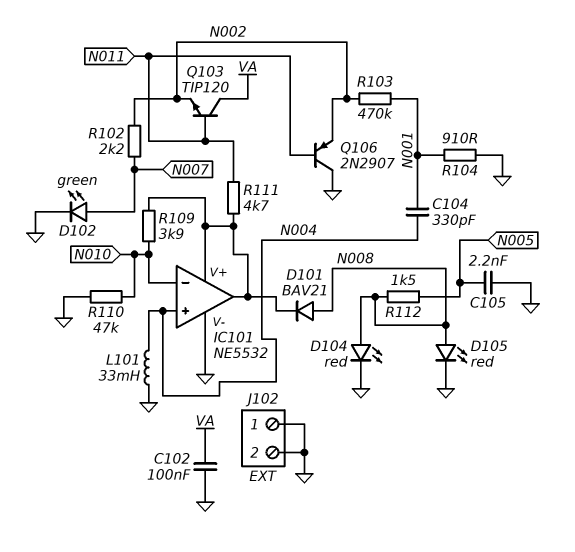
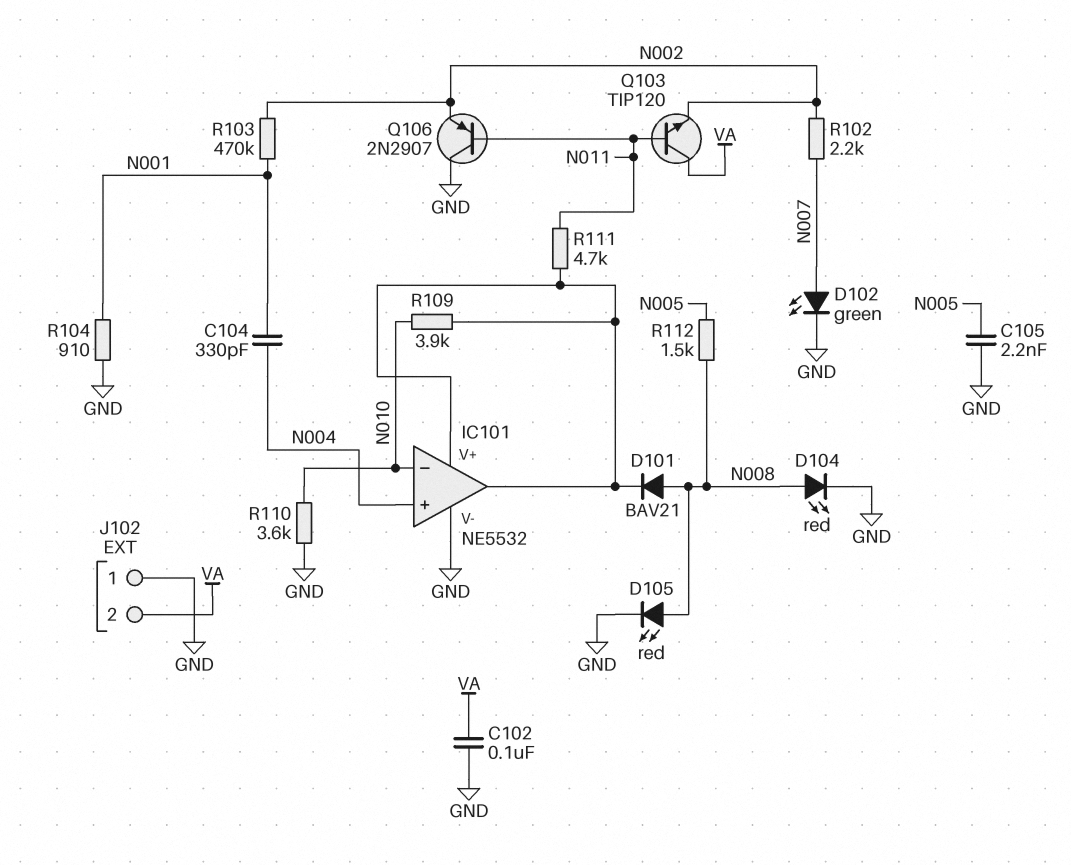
J102 pin 2: GND -> VA
L101: 33mH (GND, N004) -> none
R110: 47k (GND, N010) -> 3.6k (GND, N010)

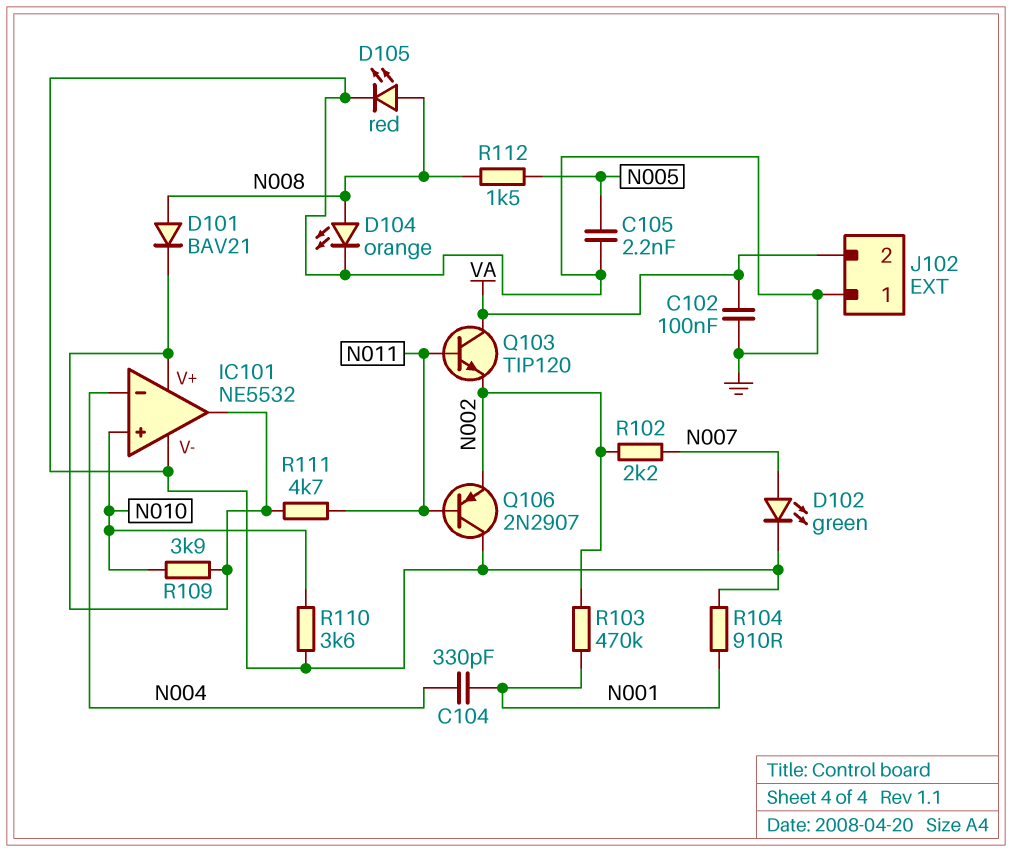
D104: LED red (A N008, K GND) -> LED orange (A N008, K GND)
IC101 pin in+: N004 -> N010
IC101 pin in-: N010 -> N004

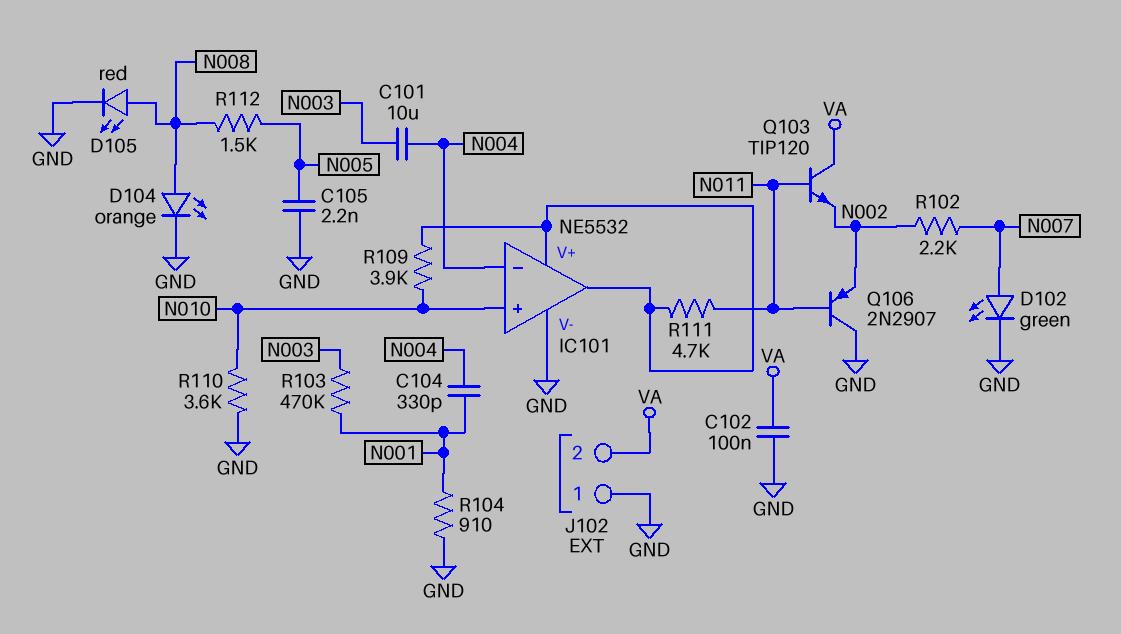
C101: none -> 10uF (N003, N004)
D101: diode BAV21 (A N008, K IC101/V+) -> none
R103: 470k (N001, N002) -> 470k (N001, N003)

